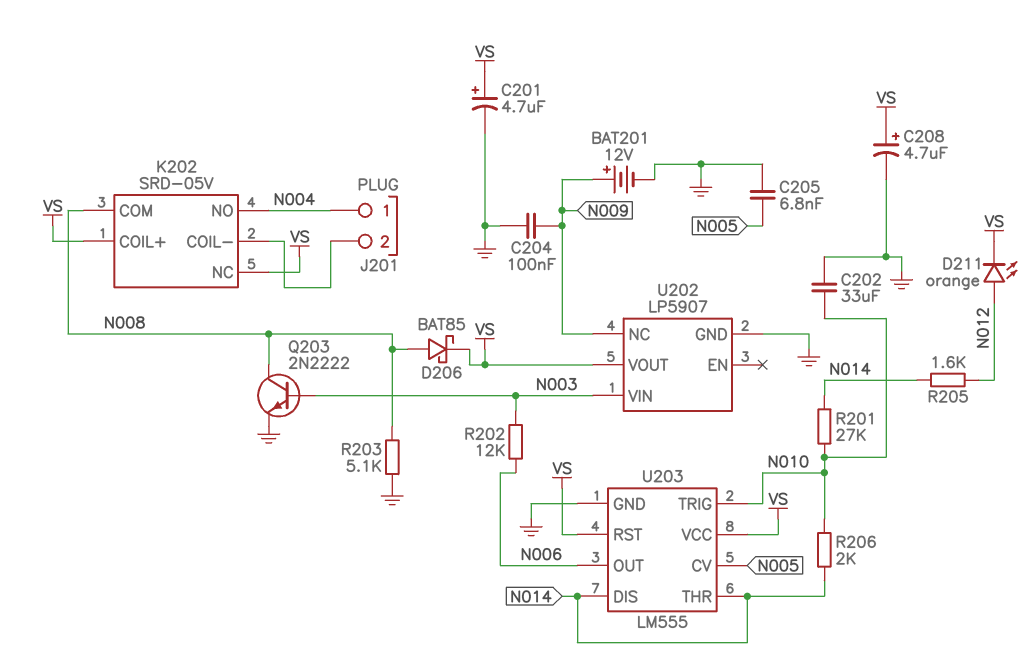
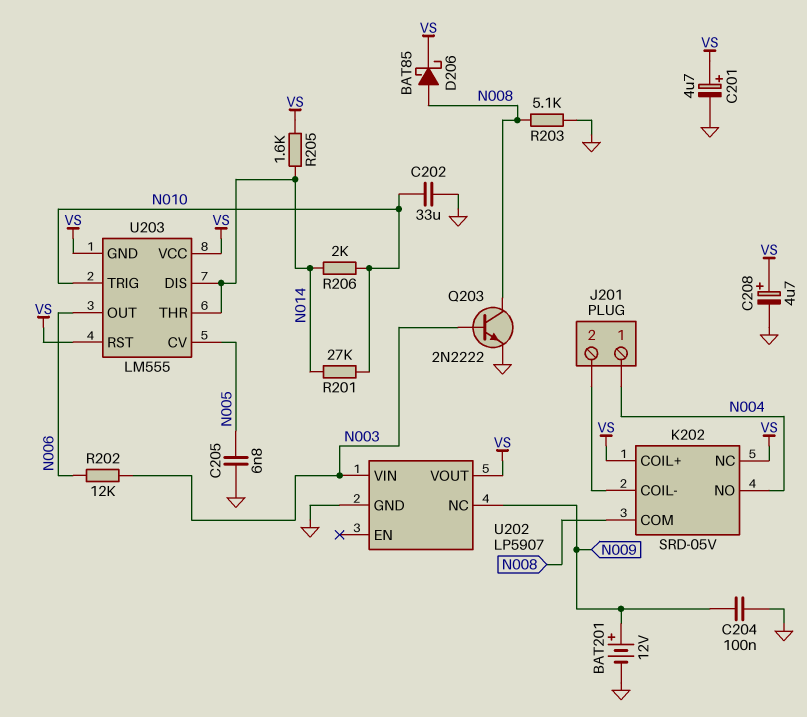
D211: LED orange (A N012, K VS) -> none
R205: 1.6k (N012, N014) -> 1.6k (N014, VS)
U203 pin GND: GND -> VS

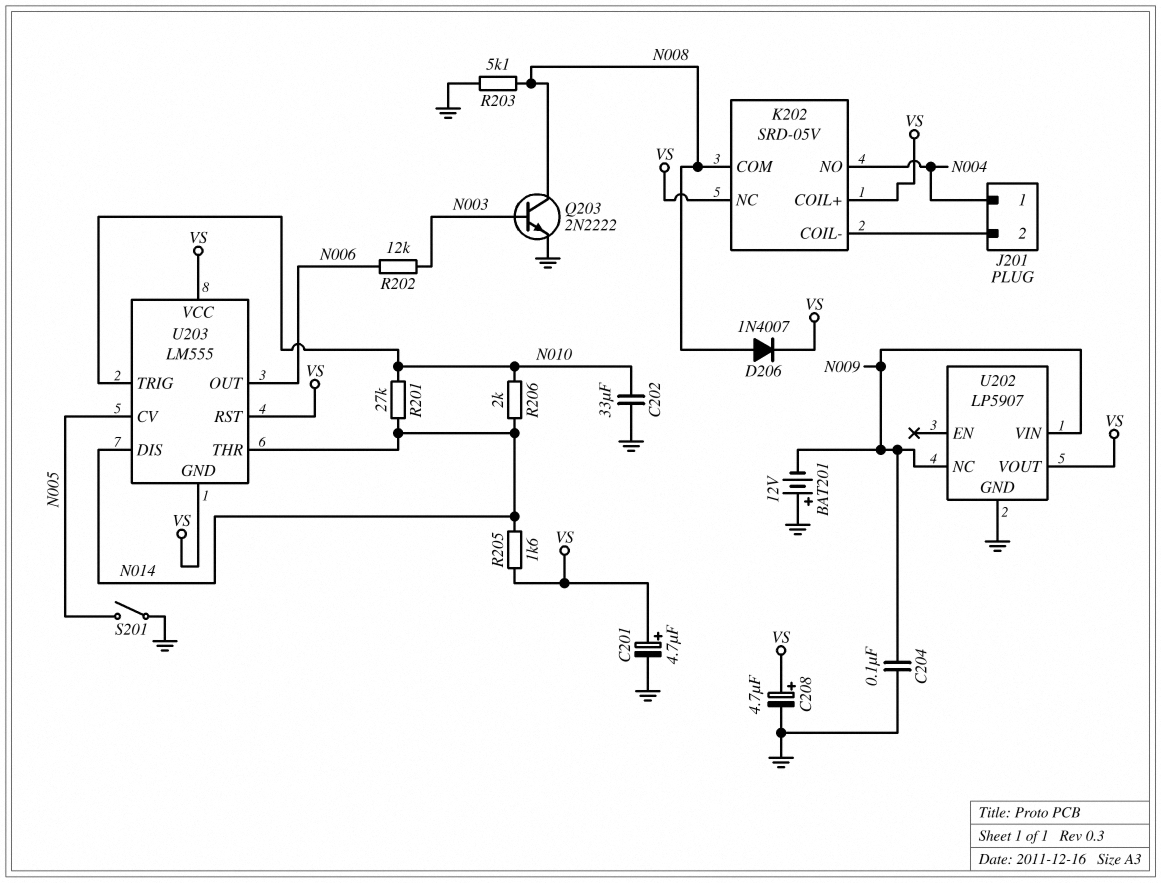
BAT201: 12V (plus N009, minus GND) -> 12V (plus GND, minus N009)
C205: 6.8nF (GND, N005) -> none
D206: schottky BAT85 (A N008, K VS) -> diode 1N4007 (A N008, K VS)
S201: none -> switch (GND, N005)
U202 pin VIN: N003 -> N009

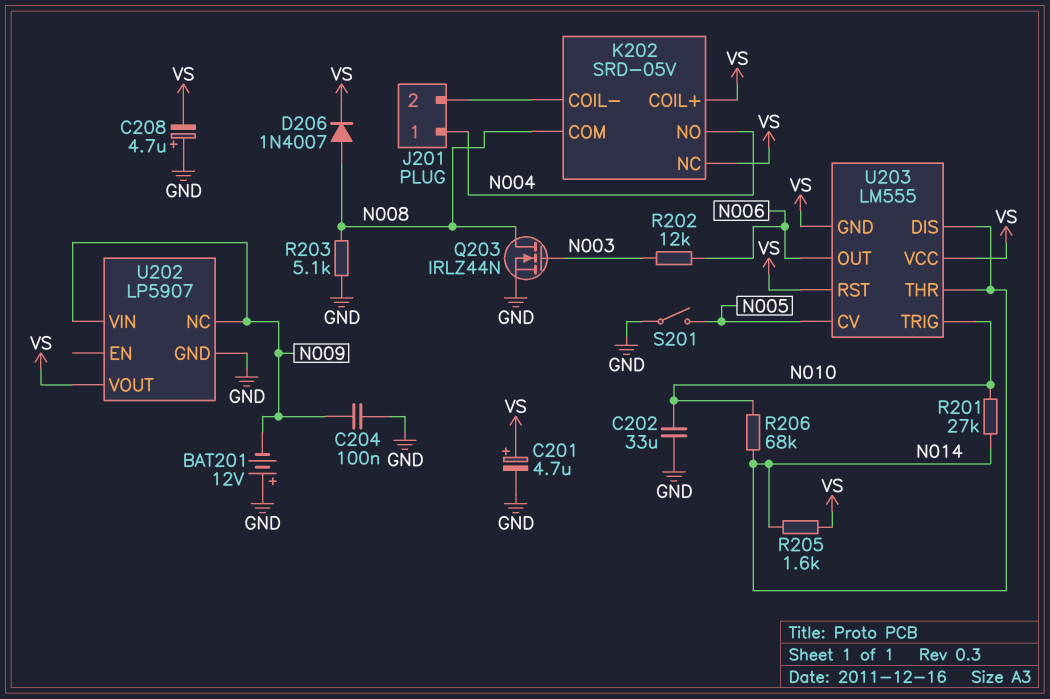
C208: 4.7uF (plus VS, minus GND) -> 4.7uF (plus GND, minus VS)
Q203: NPN 2N2222 (B N003, C N008, E GND) -> NMOS IRLZ44N (G N003, D N008, S GND)
R206: 2k (N010, N014) -> 68k (N010, N014)

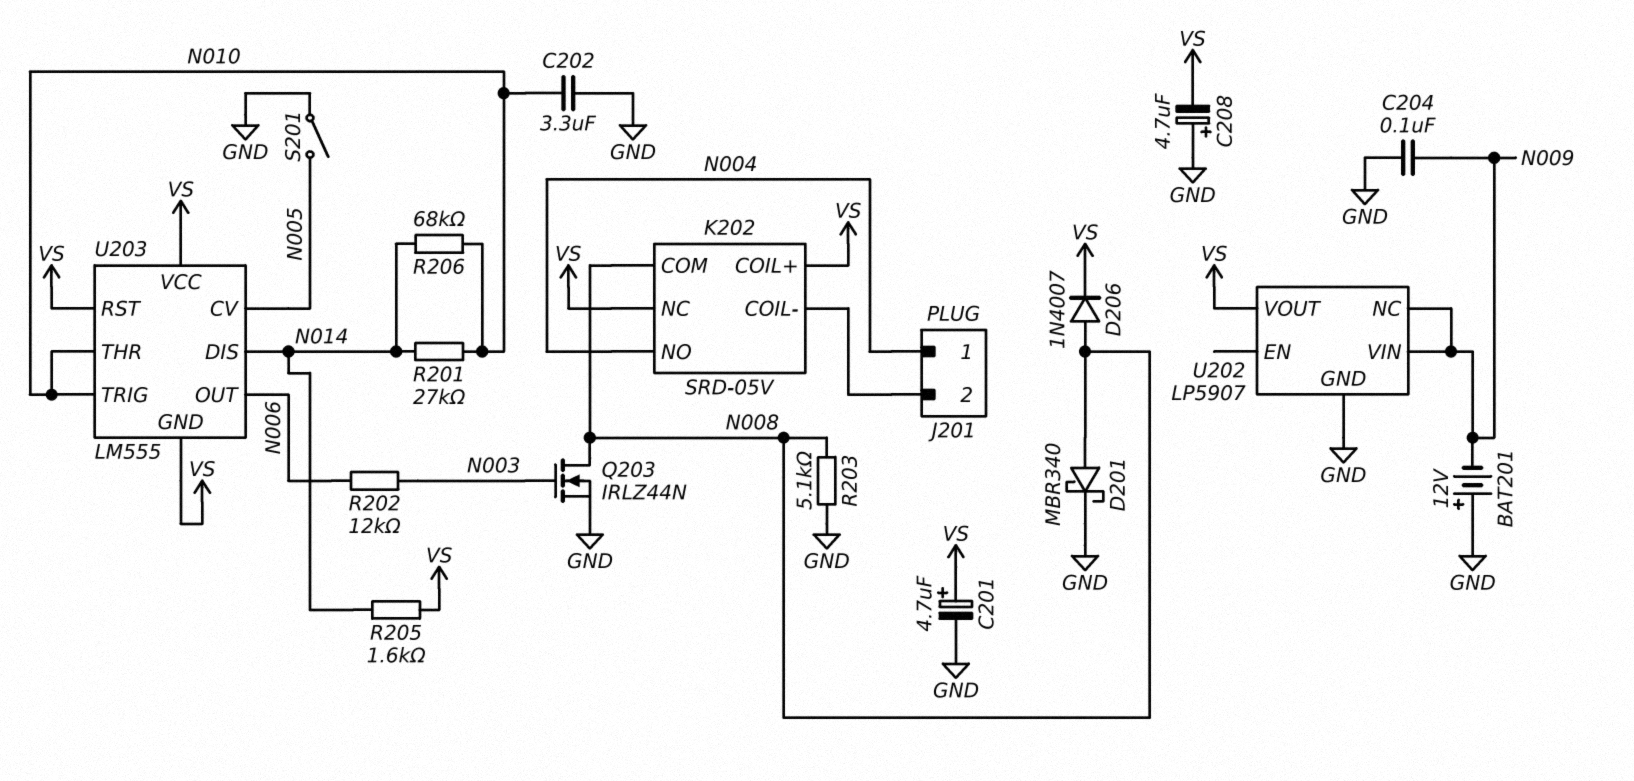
C202: 33uF (GND, N010) -> 3.3uF (GND, N010)
D201: none -> schottky MBR340 (A N008, K GND)
U203 pin THR: N014 -> N010

